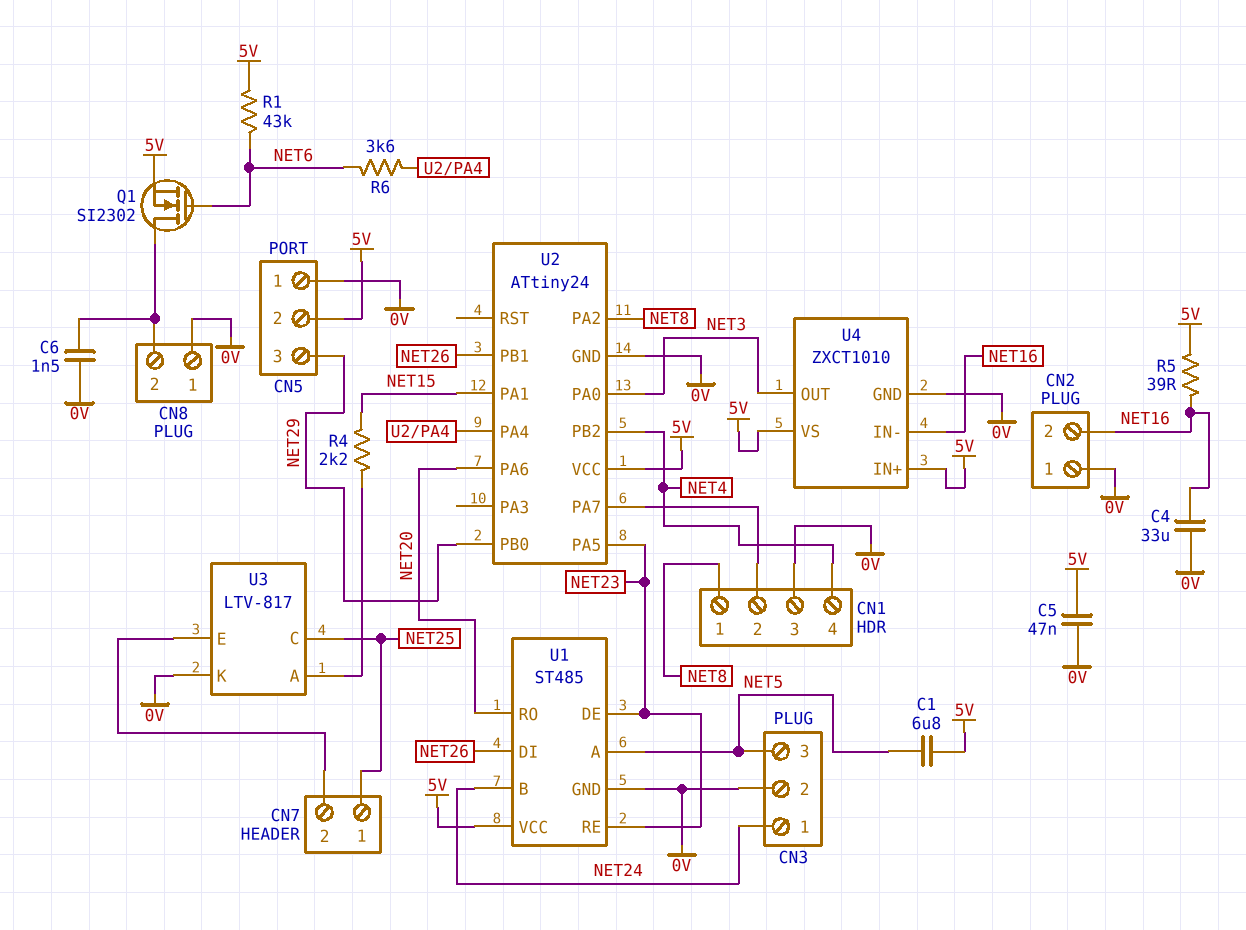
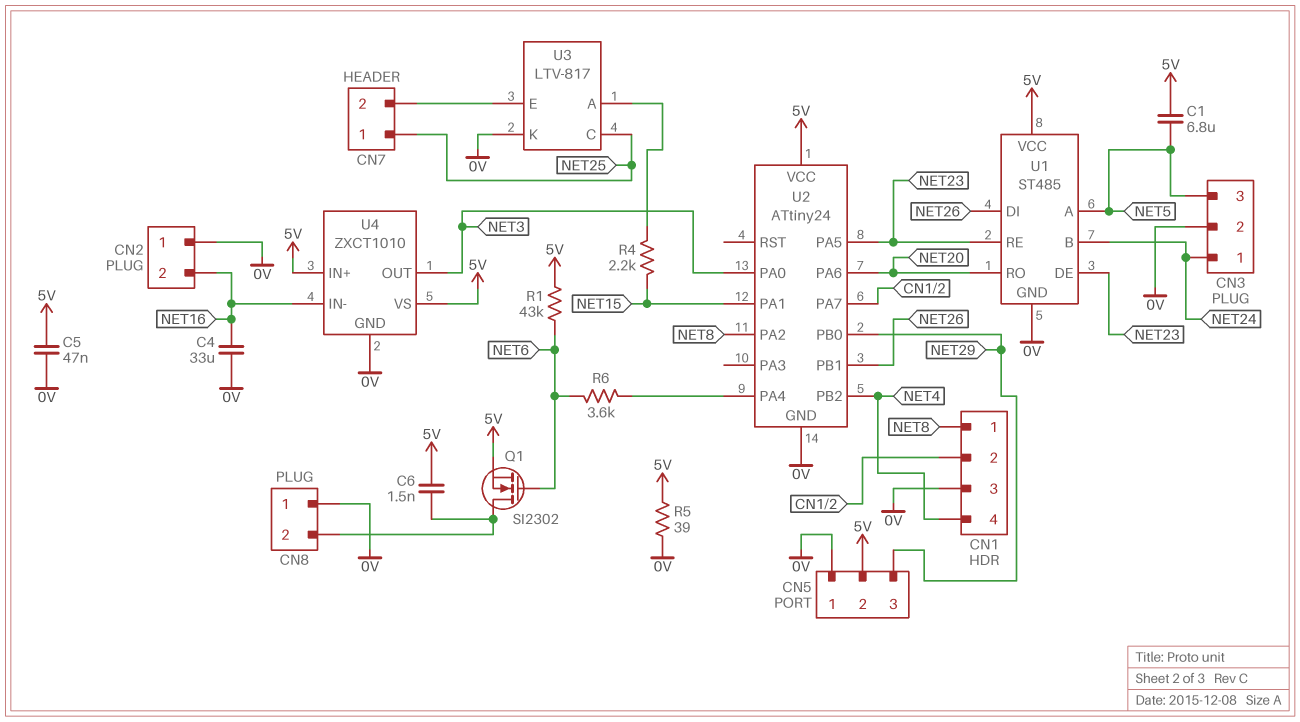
C6: 1.5nF (0V, CN8/2) -> 1.5nF (5V, CN8/2)
R5: 39 (5V, NET16) -> 39 (0V, 5V)

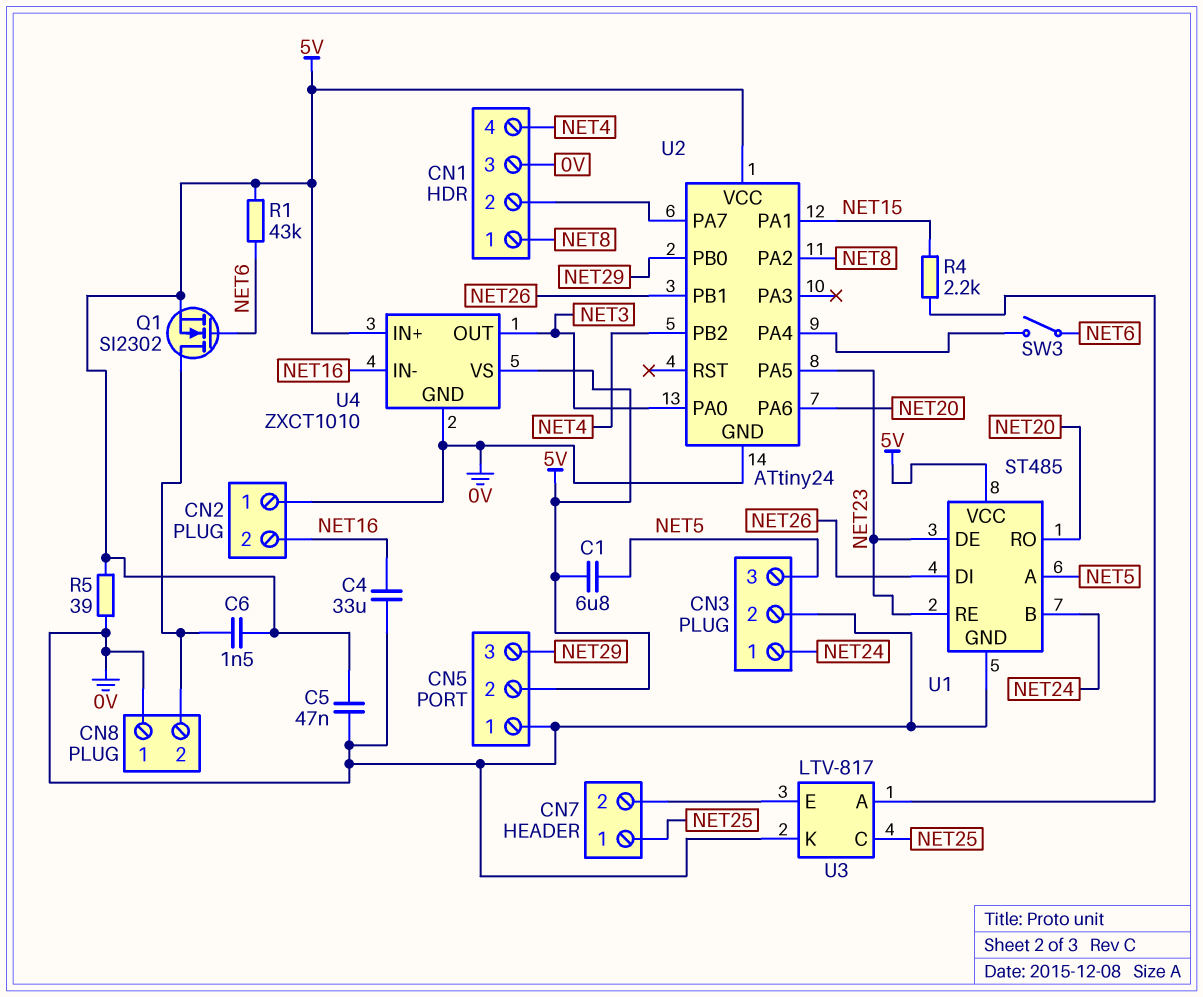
R6: 3.6k (NET6, U2/PA4) -> none
SW3: none -> switch (NET6, U2/PA4)

